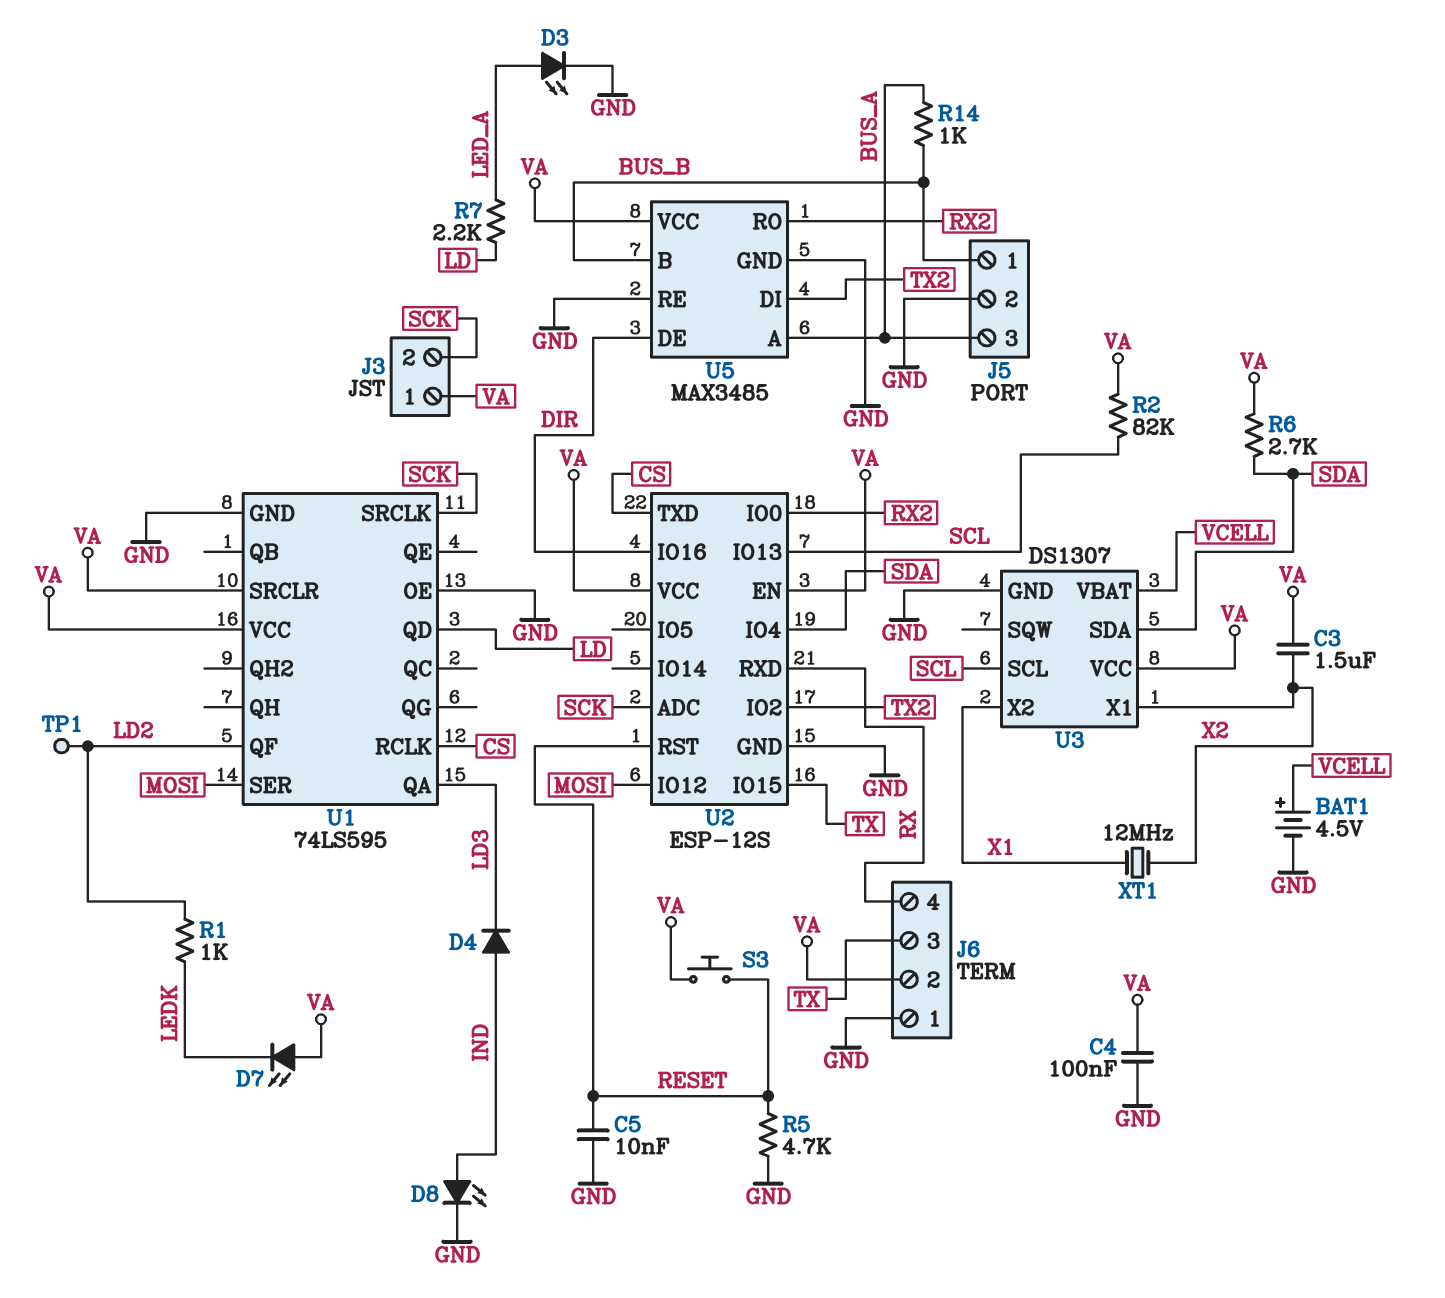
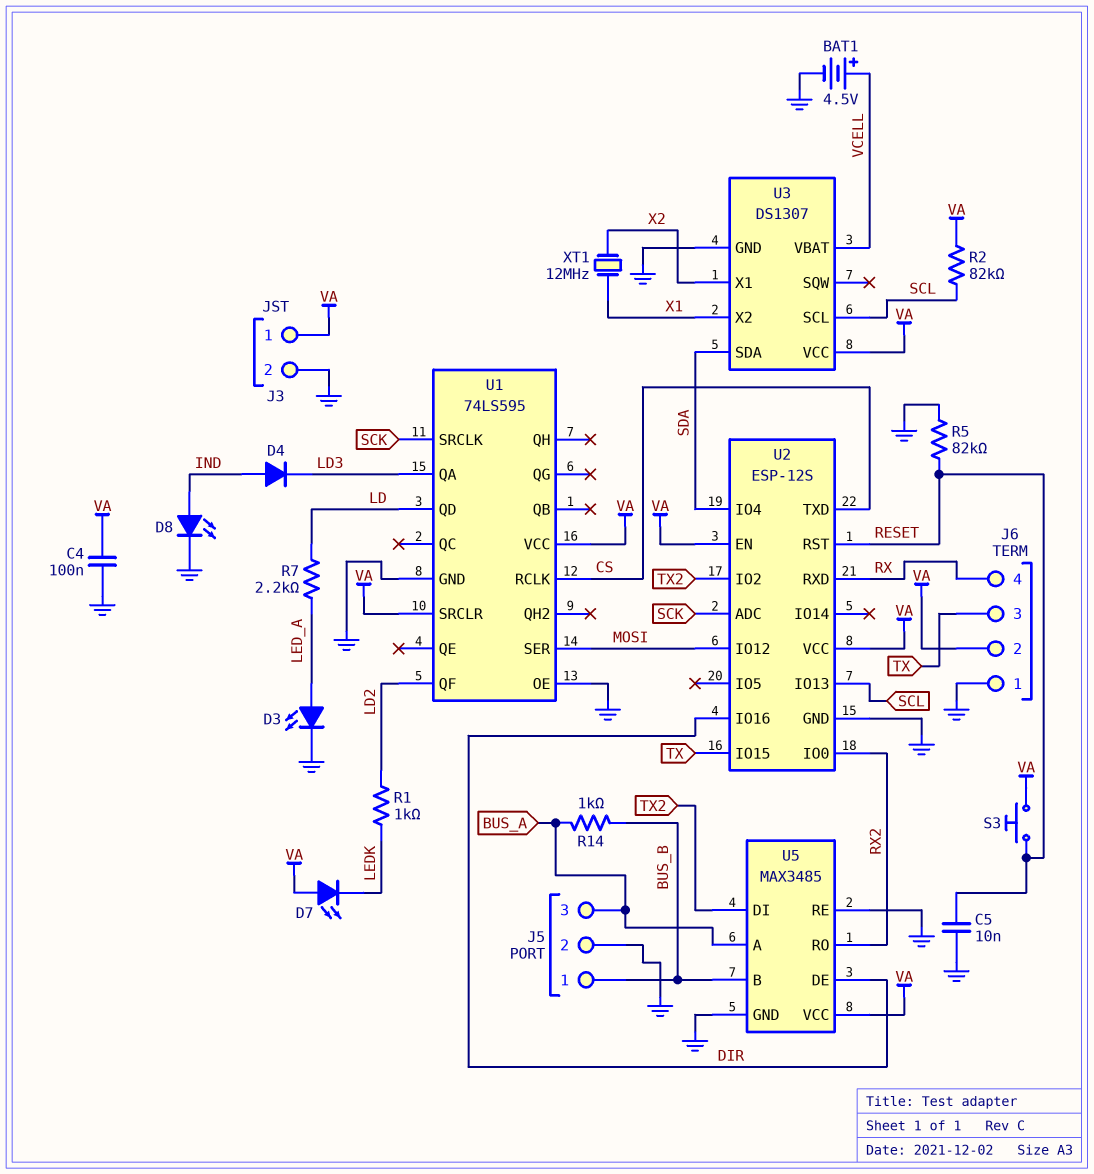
C3: 1.5uF (VA, X2) -> none
J3 pin 2: SCK -> GND
R5: 4.7k (GND, RESET) -> 82k (GND, RESET)
R6: 2.7k (SDA, VA) -> none
TP1: test point (LD2) -> none

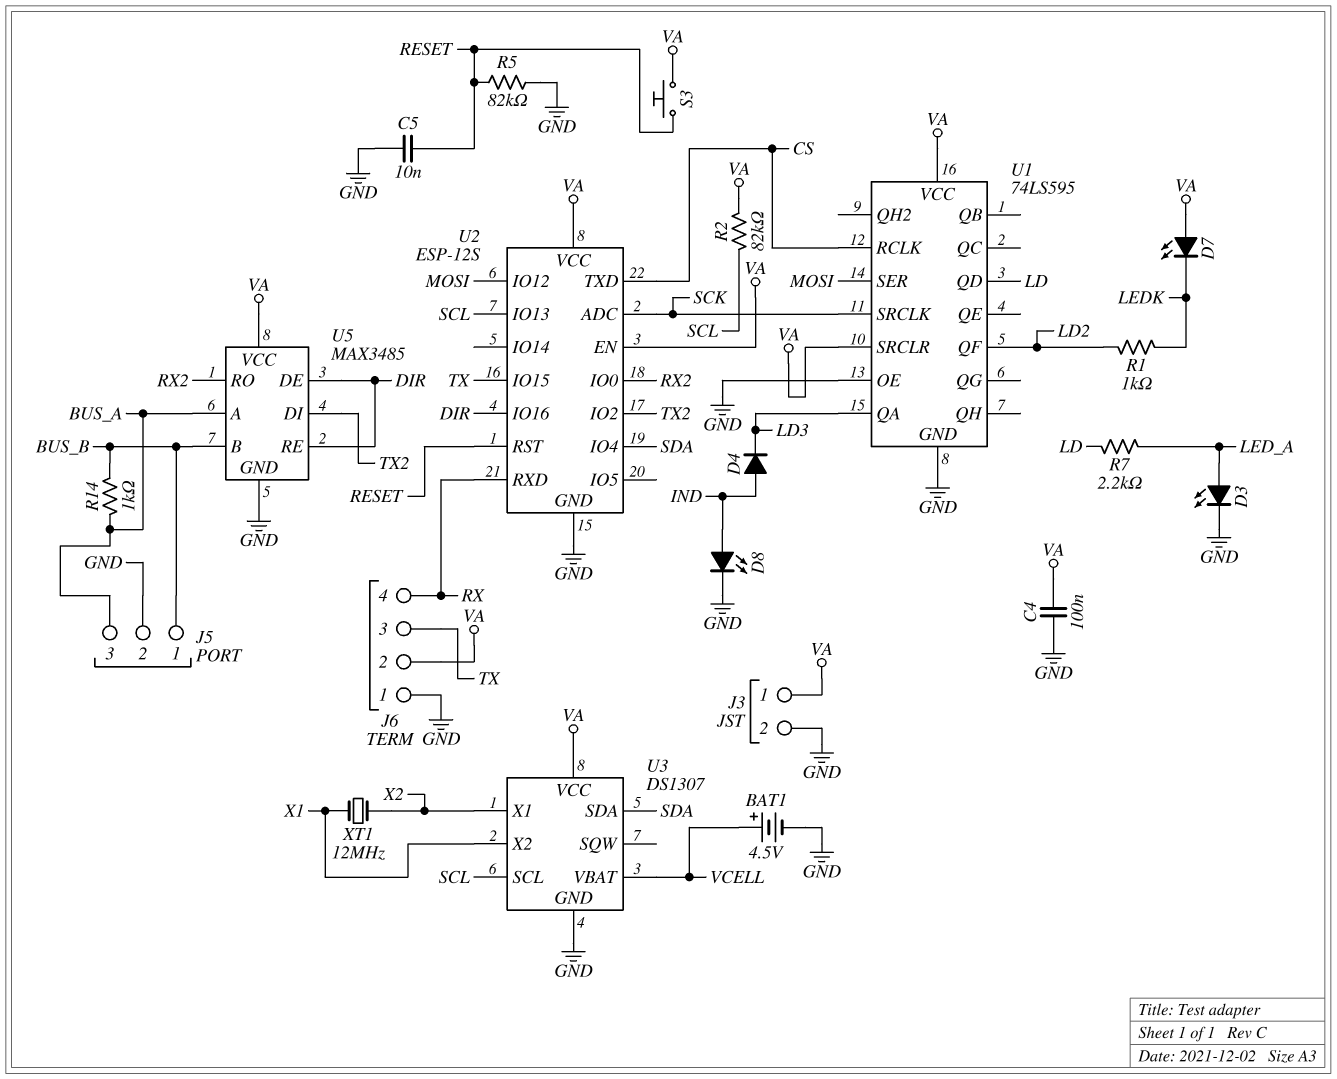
U5 pin RE: GND -> DIR

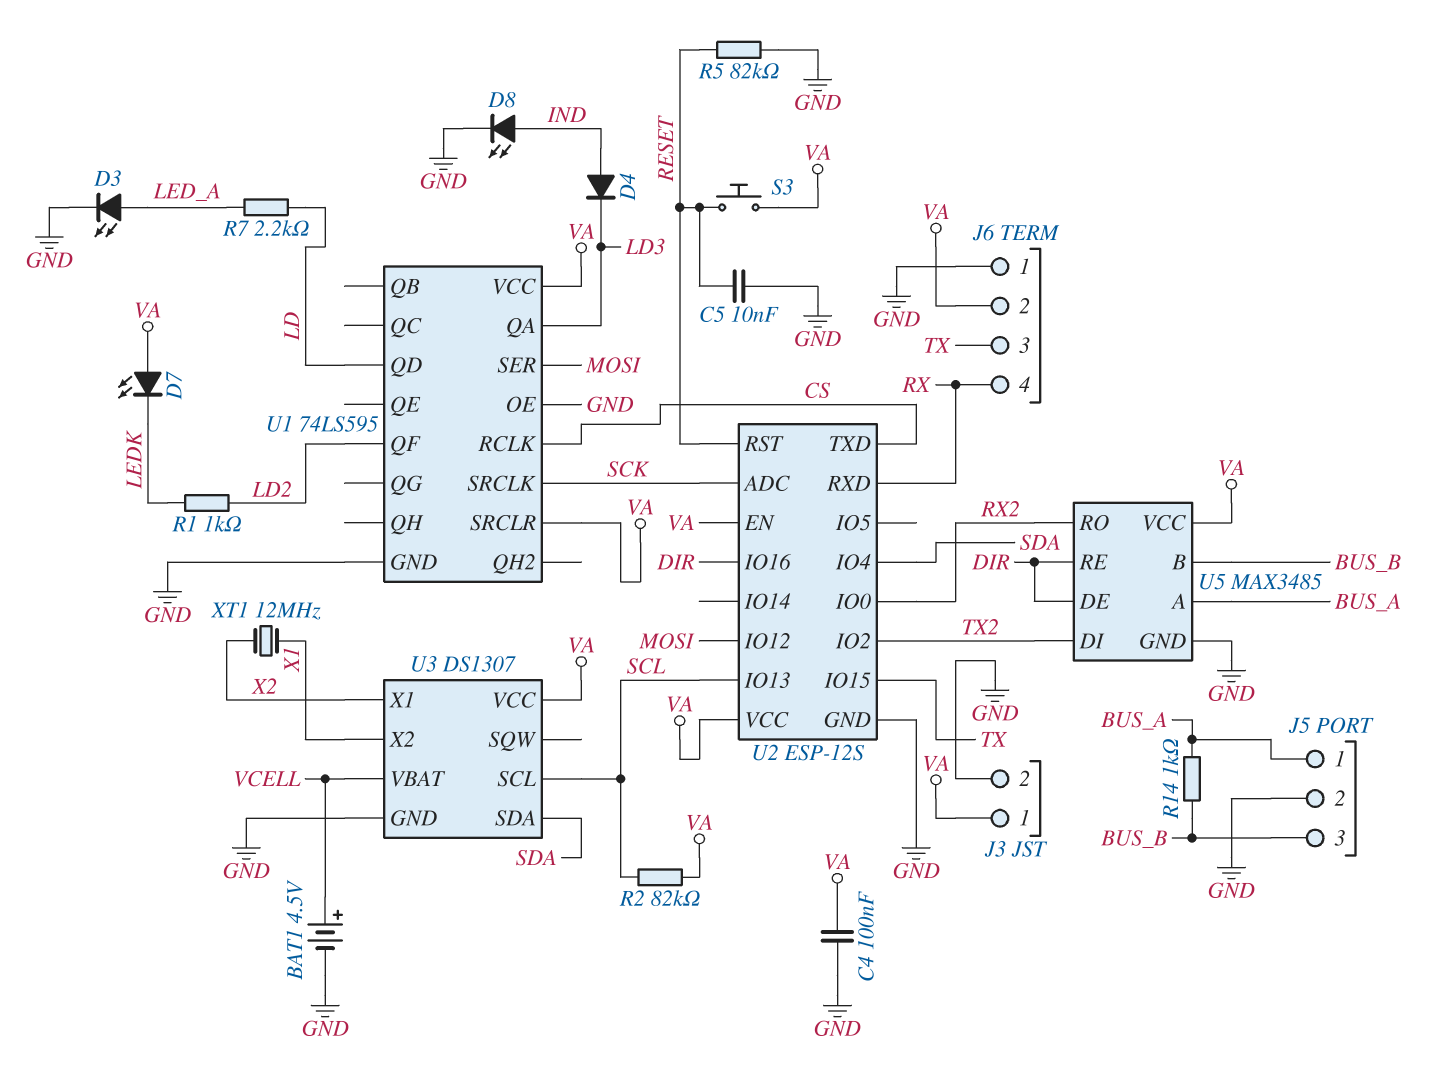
J5 pin 1: BUS_B -> BUS_A
J5 pin 3: BUS_A -> BUS_B

